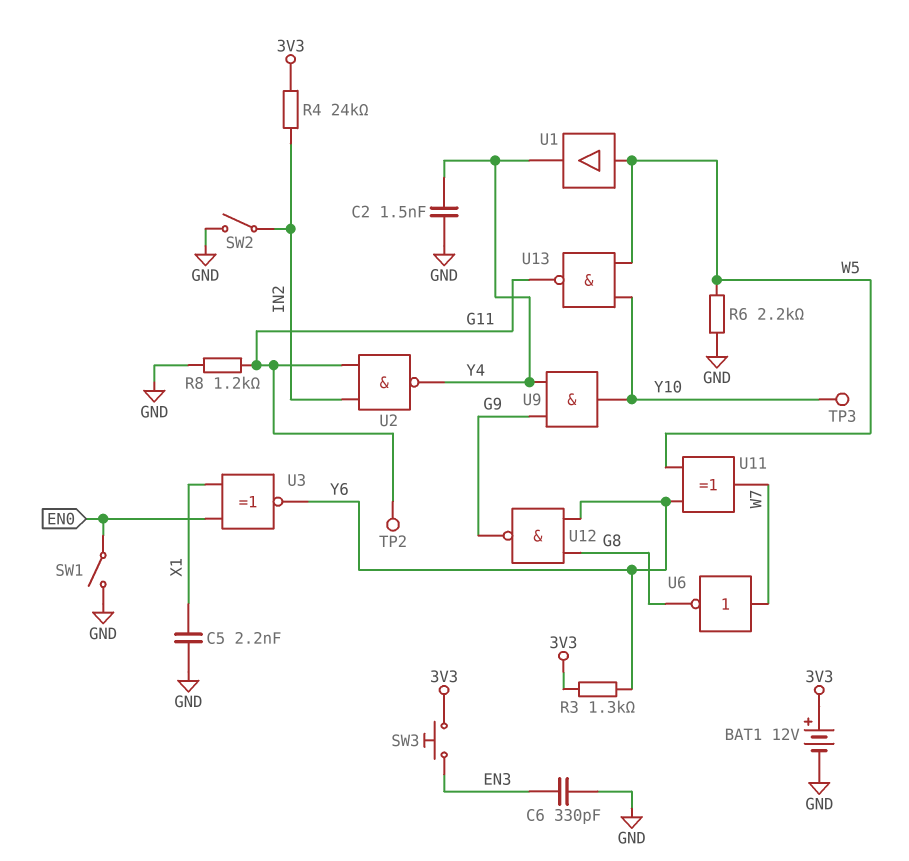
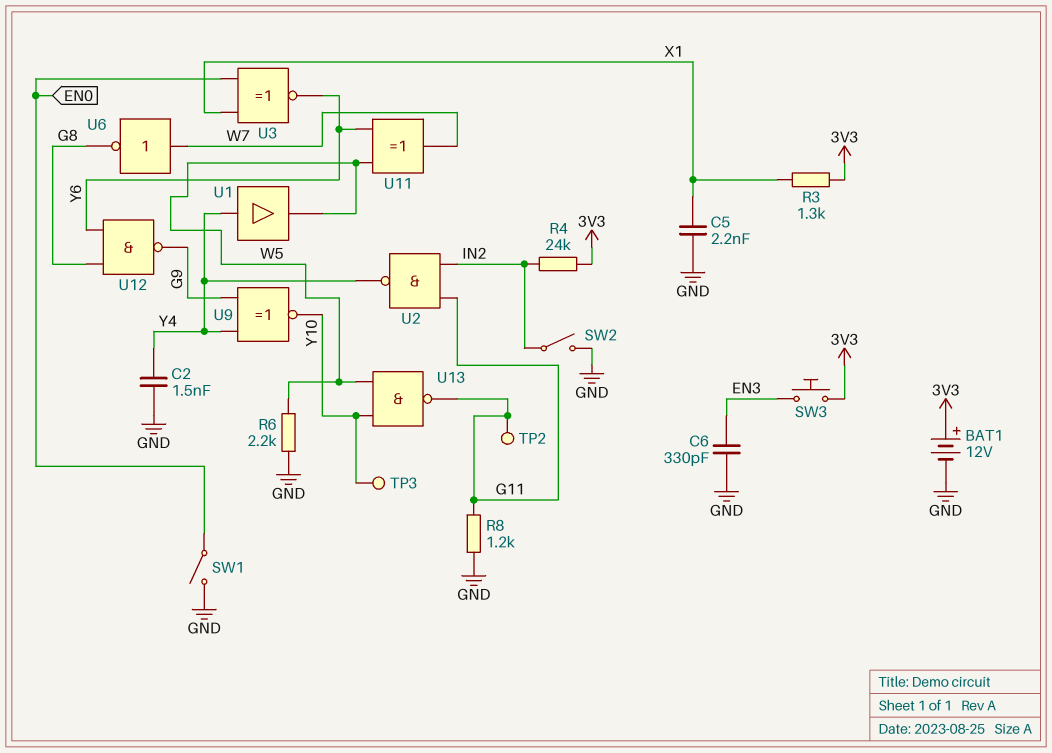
R3: 1.3k (3V3, Y6) -> 1.3k (3V3, X1)
U1: buffer (in W5, out Y4) -> buffer (in Y4, out W5)
U9: AND (in G9, in Y4, out Y10) -> XNOR (in G9, in Y4, out Y10)

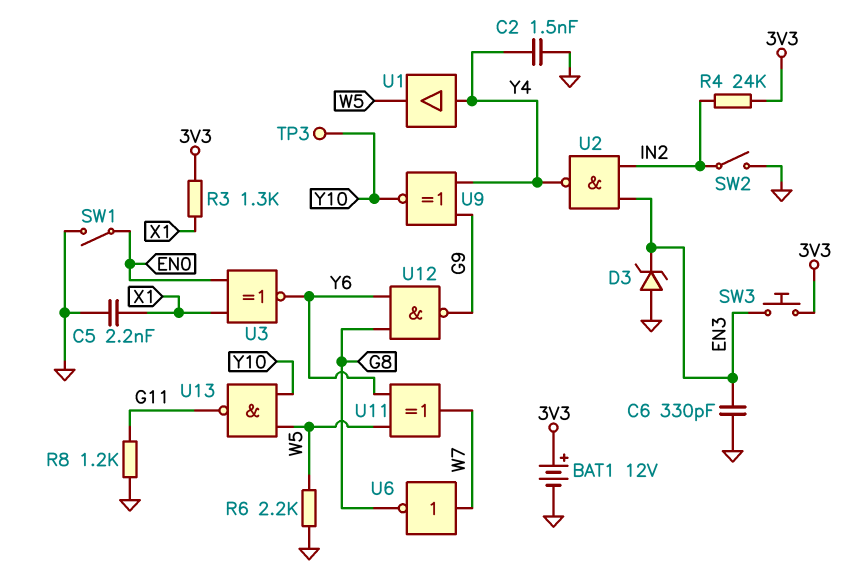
D3: none -> zener (A GND, K EN3)
TP2: test point (G11) -> none
U2: NAND (in G11, in IN2, out Y4) -> NAND (in EN3, in IN2, out Y4)

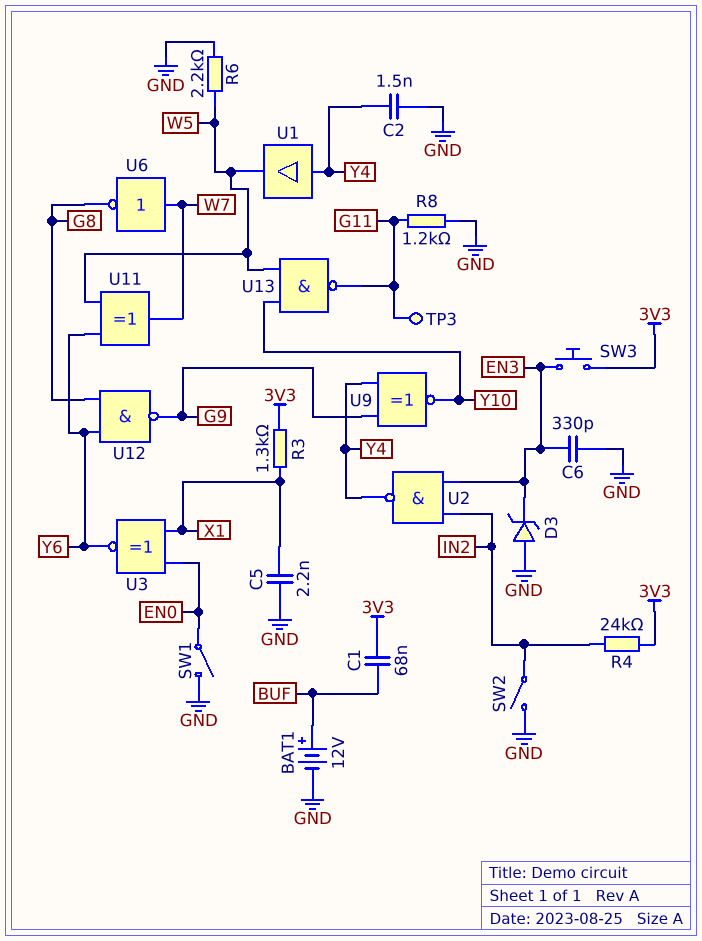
BAT1: 12V (plus 3V3, minus GND) -> 12V (plus BUF, minus GND)
C1: none -> 68nF (3V3, BUF)
TP3: test point (Y10) -> test point (G11)

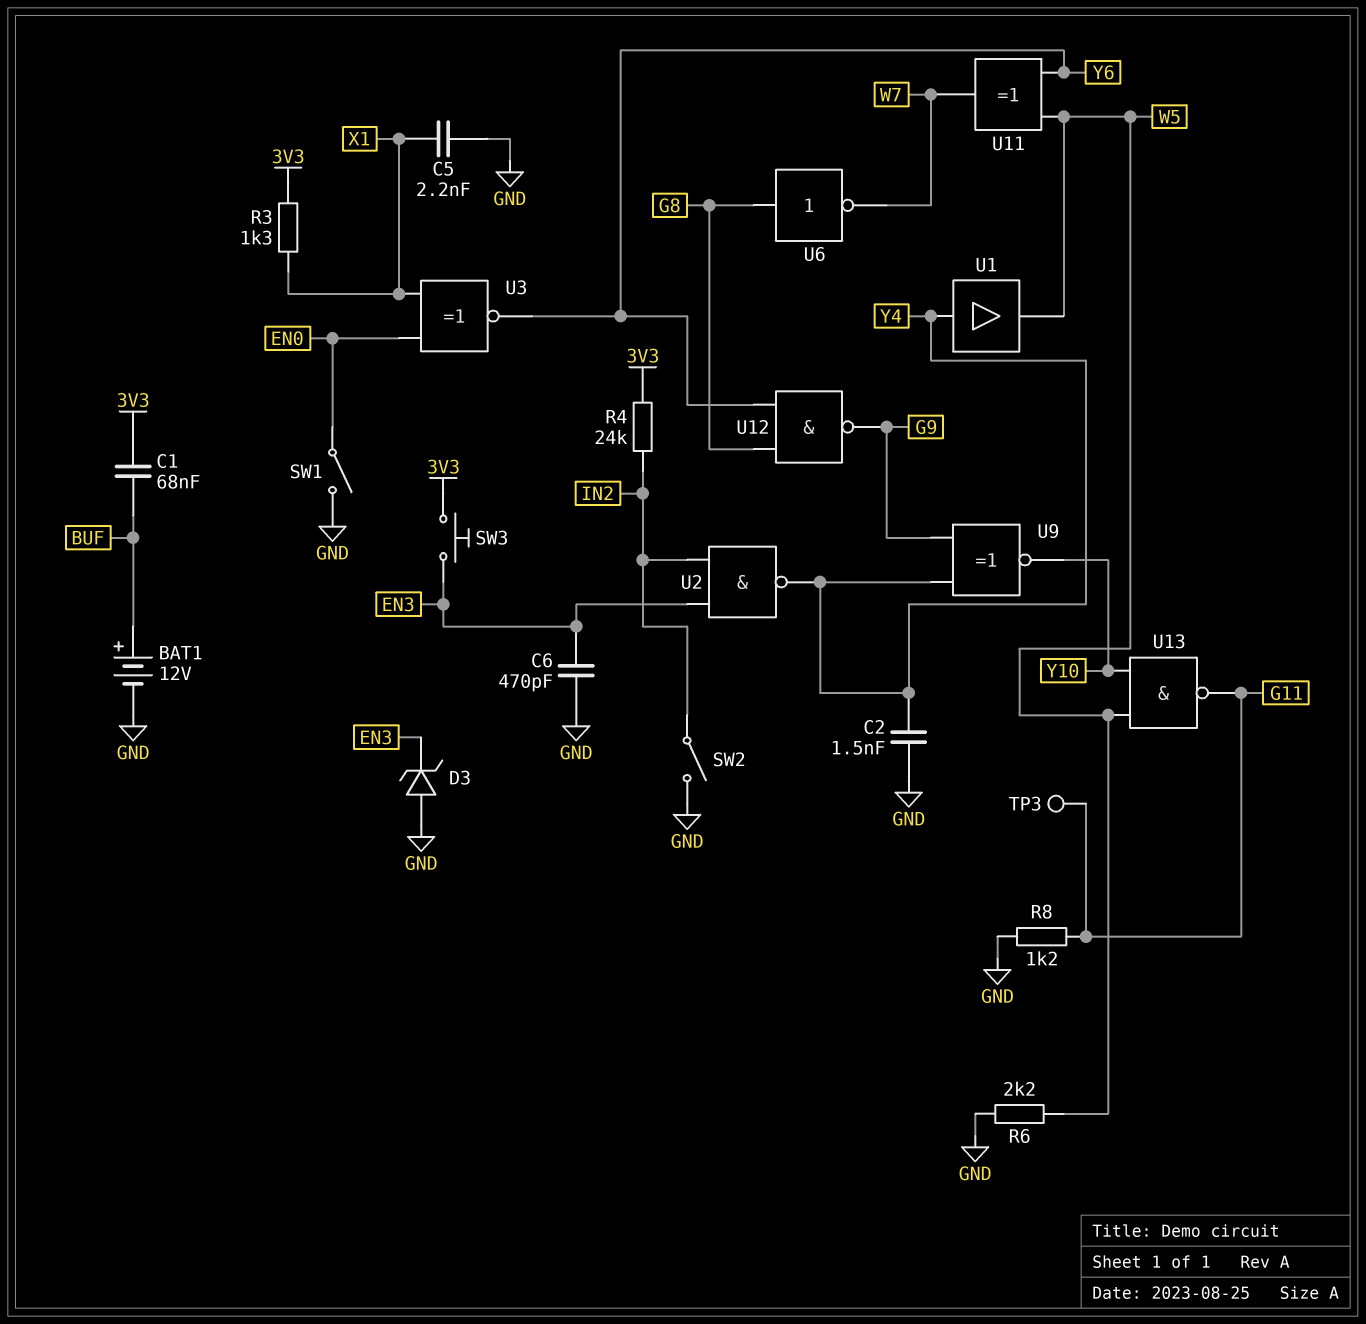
C6: 330pF (EN3, GND) -> 470pF (EN3, GND)
U6: NOT (in W7, out G8) -> NOT (in G8, out W7)

